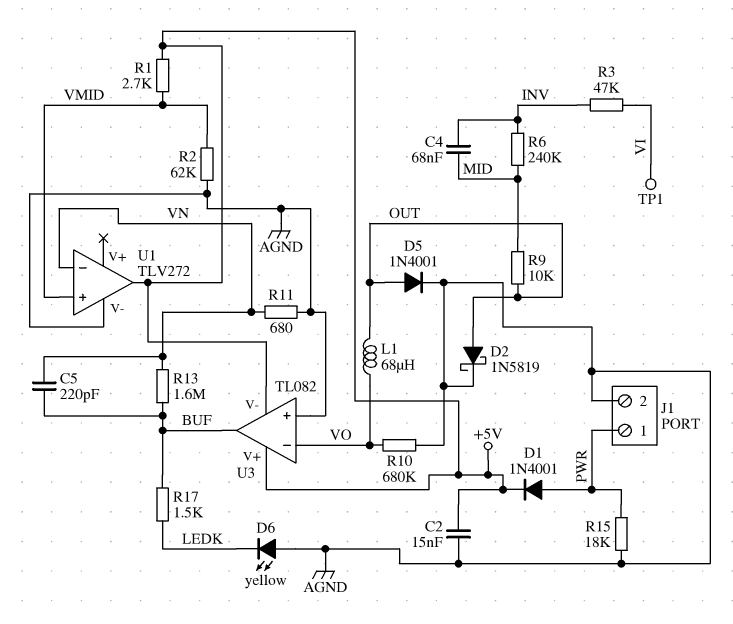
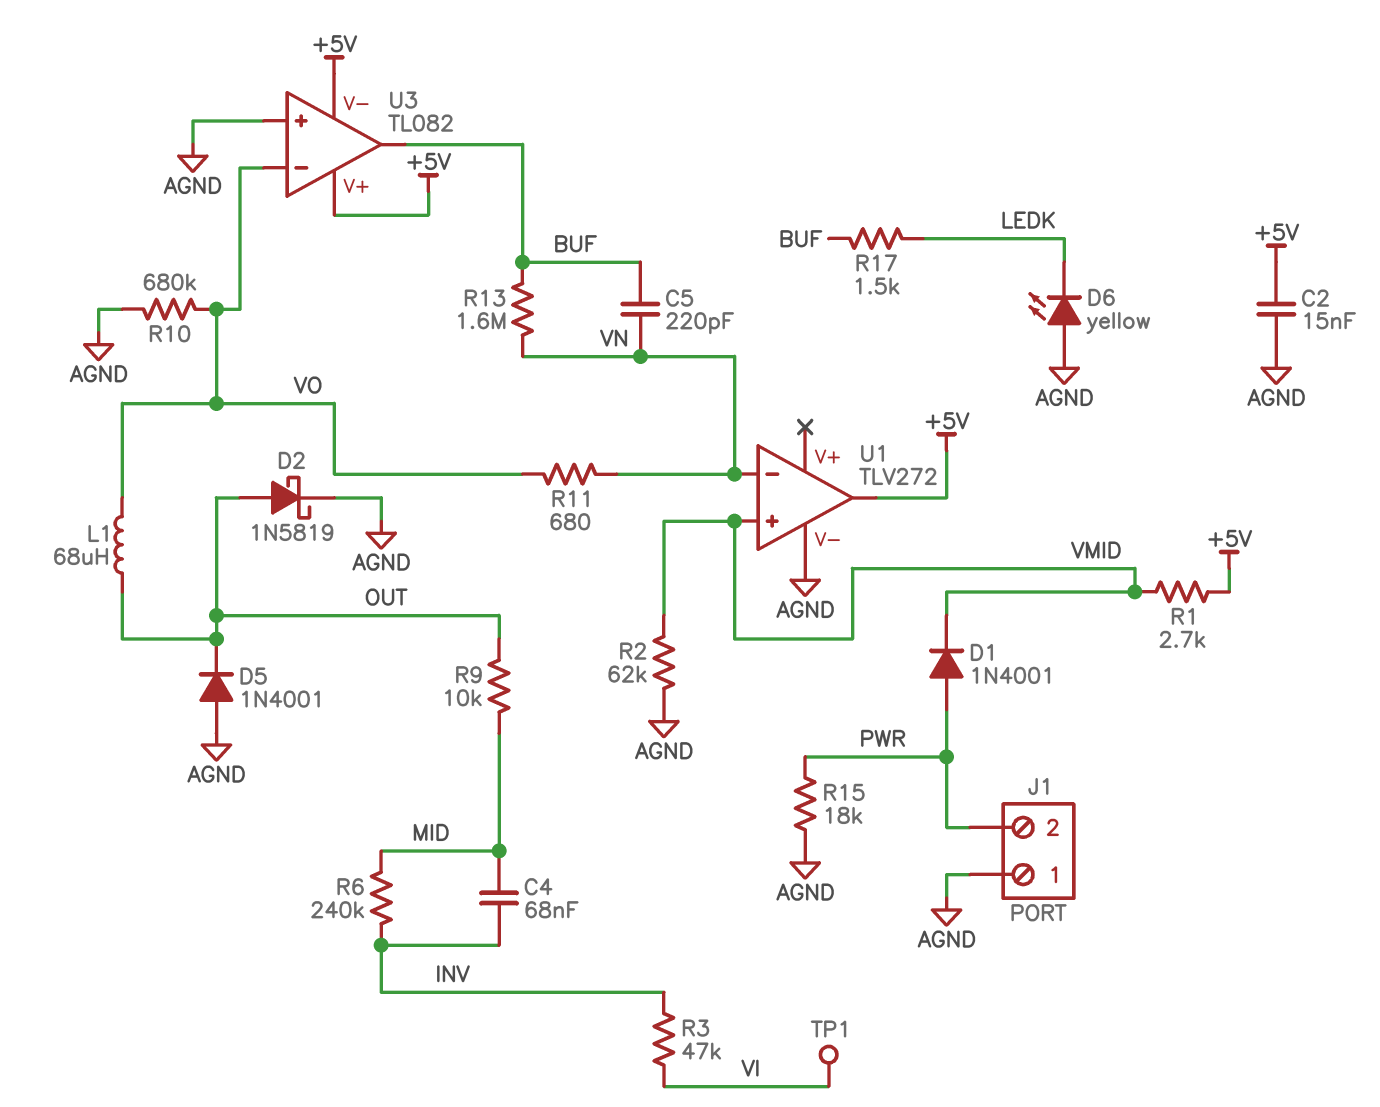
D1: diode 1N4001 (A PWR, K +5V) -> diode 1N4001 (A PWR, K VMID)
D5: diode 1N4001 (A OUT, K AGND) -> diode 1N4001 (A AGND, K OUT)
J1 pin 1: PWR -> AGND
J1 pin 2: AGND -> PWR
R11: 680 (AGND, VN) -> 680 (VN, VO)

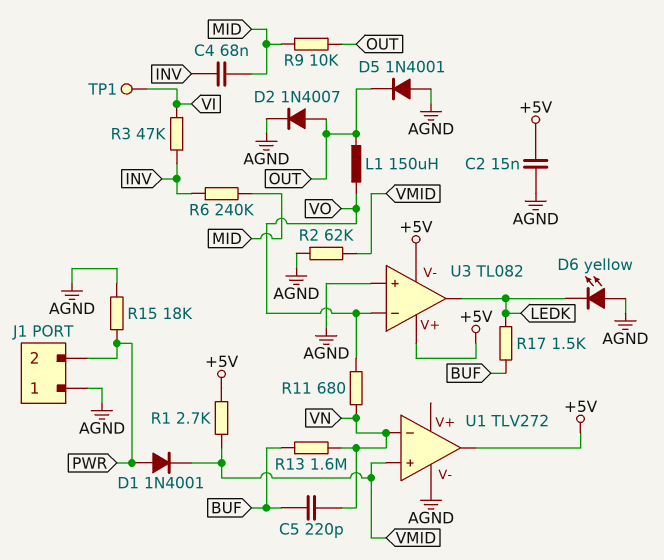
D2: schottky 1N5819 (A OUT, K AGND) -> diode 1N4007 (A OUT, K AGND)
L1: 68uH (OUT, VO) -> 150uH (OUT, VO)
R10: 680k (AGND, VO) -> none
U3 pin out: BUF -> LEDK

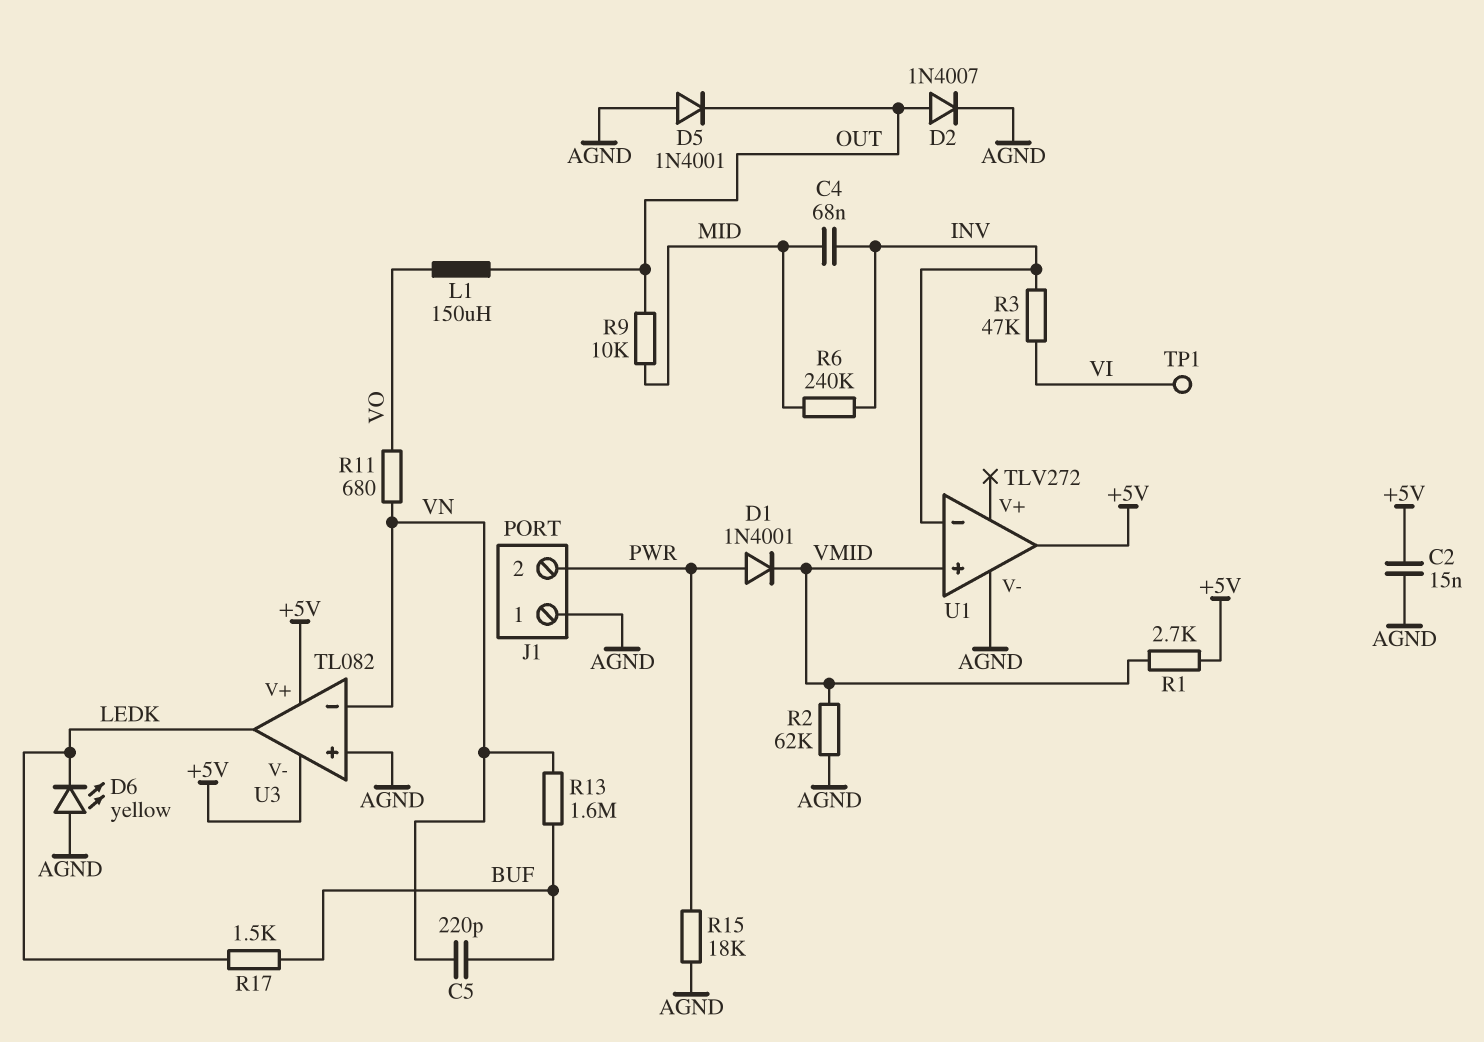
U1 pin in-: VN -> INV
U3 pin in-: VO -> VN

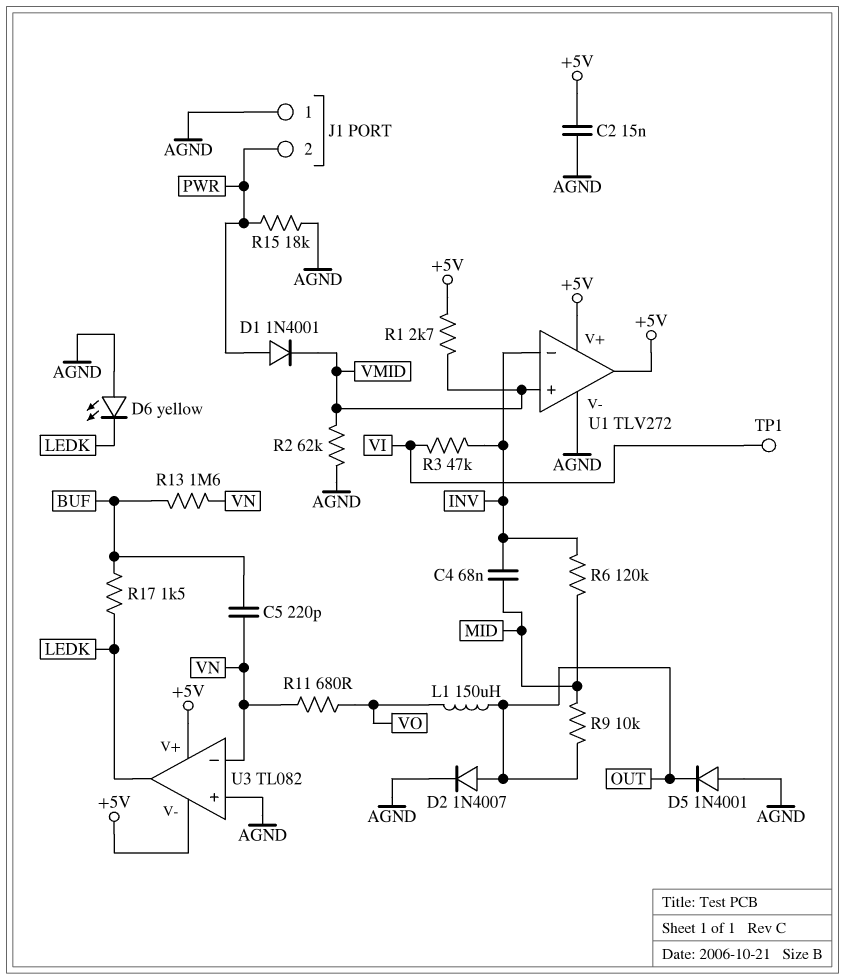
R6: 240k (INV, MID) -> 120k (INV, MID)
U1 pin V+: none -> +5V

